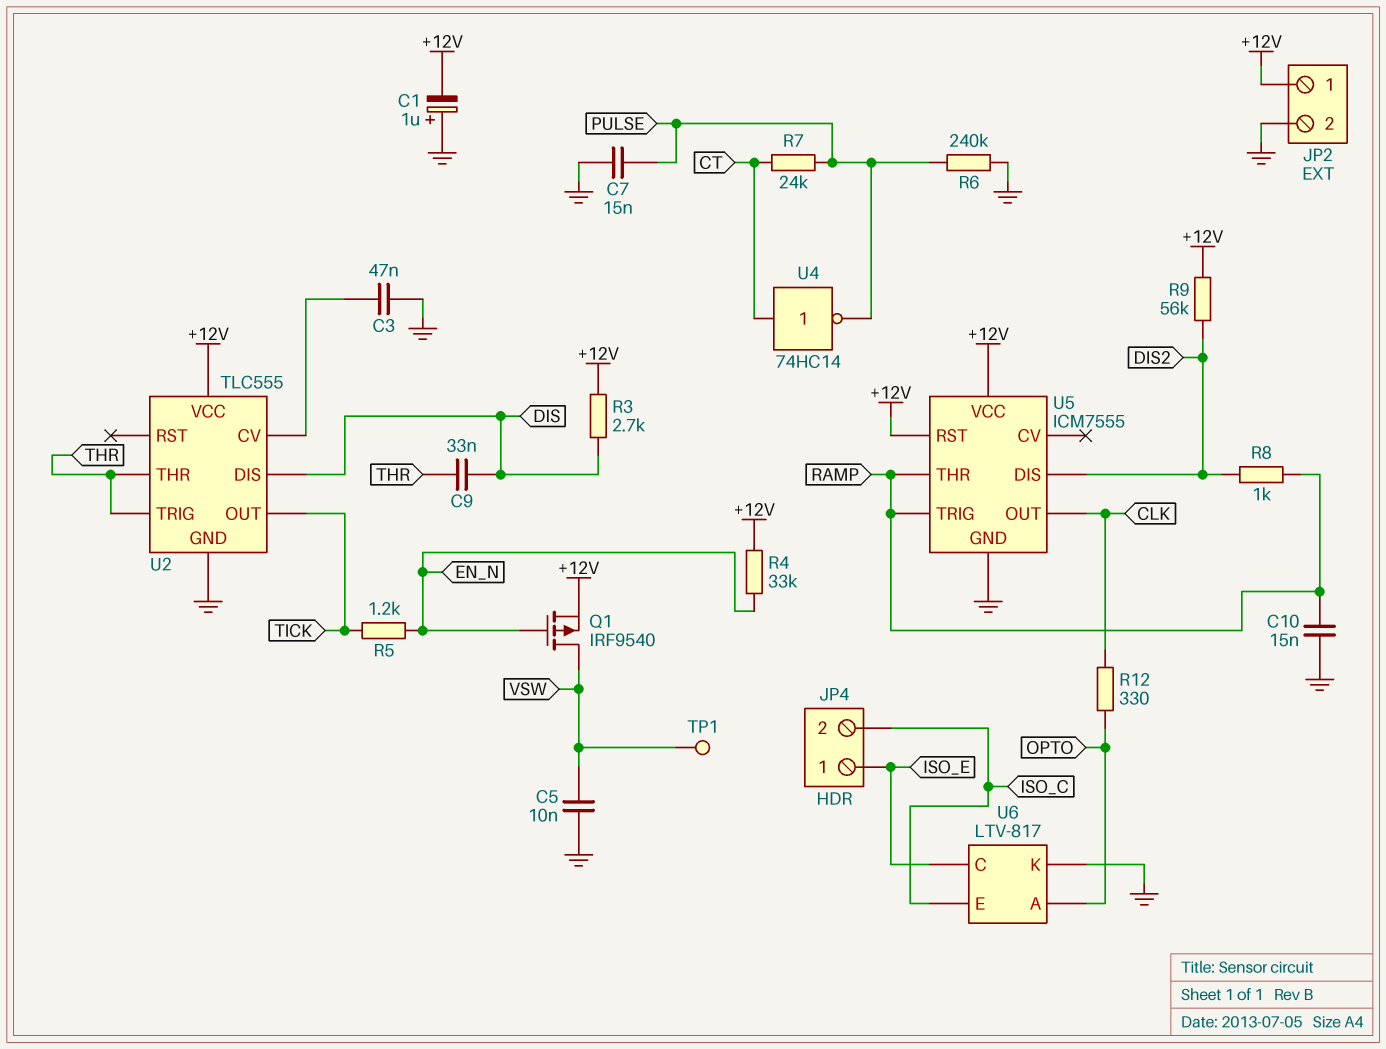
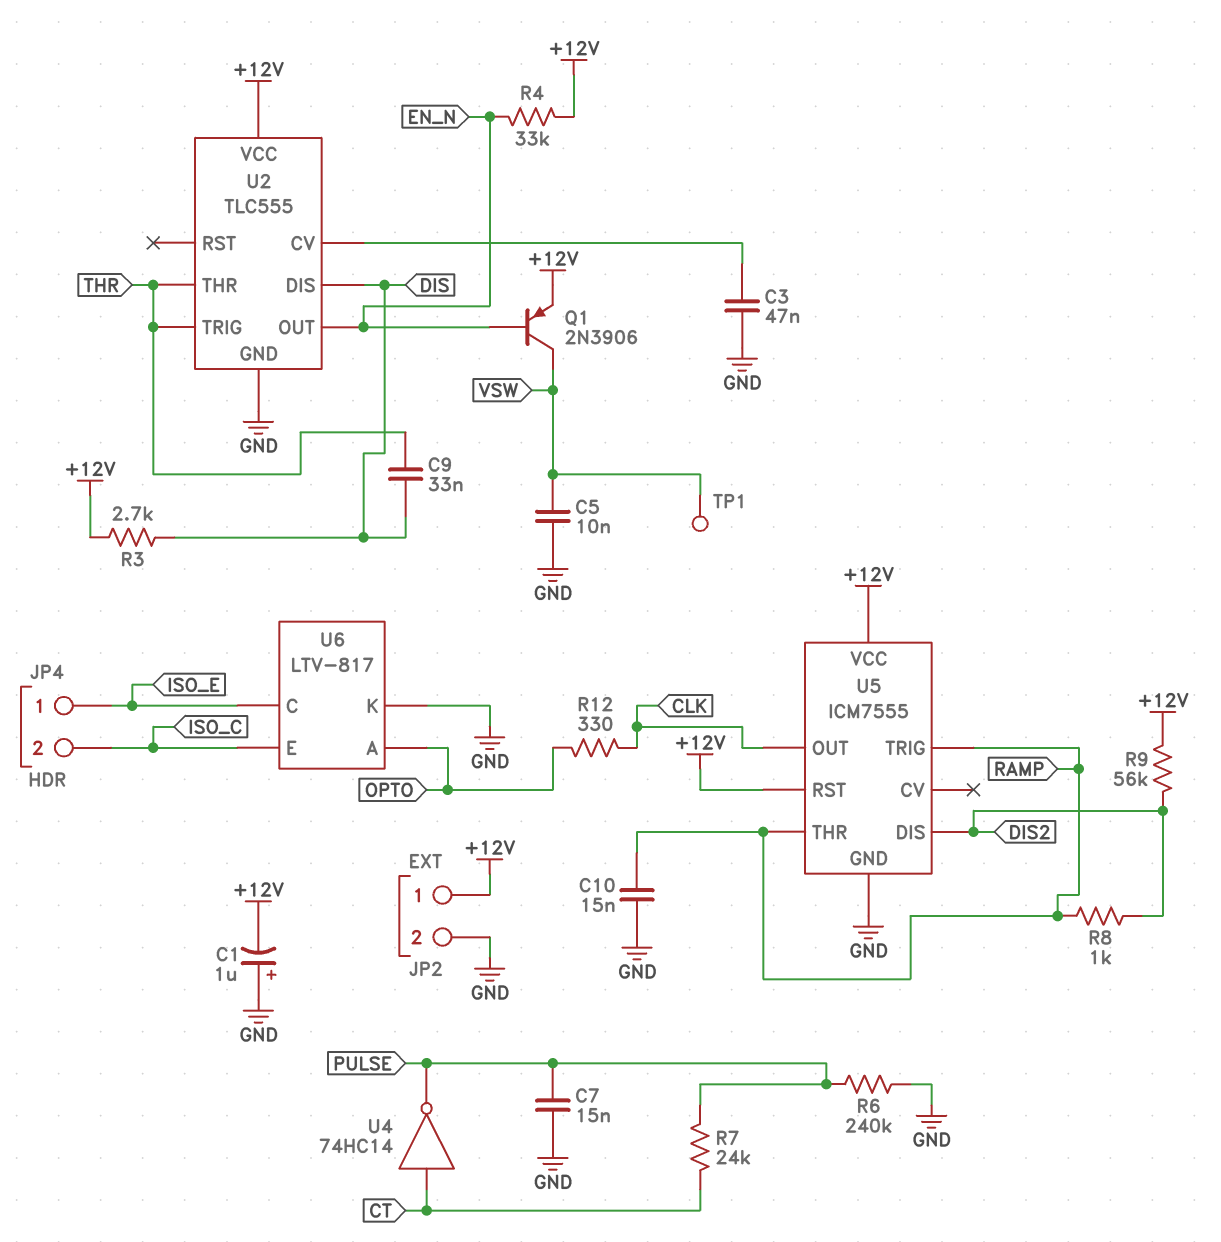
Q1: PMOS IRF9540 (G EN_N, D VSW, S +12V) -> PNP 2N3906 (B EN_N, C VSW, E +12V)
R5: 1.2k (EN_N, TICK) -> none
U2 pin OUT: TICK -> EN_N

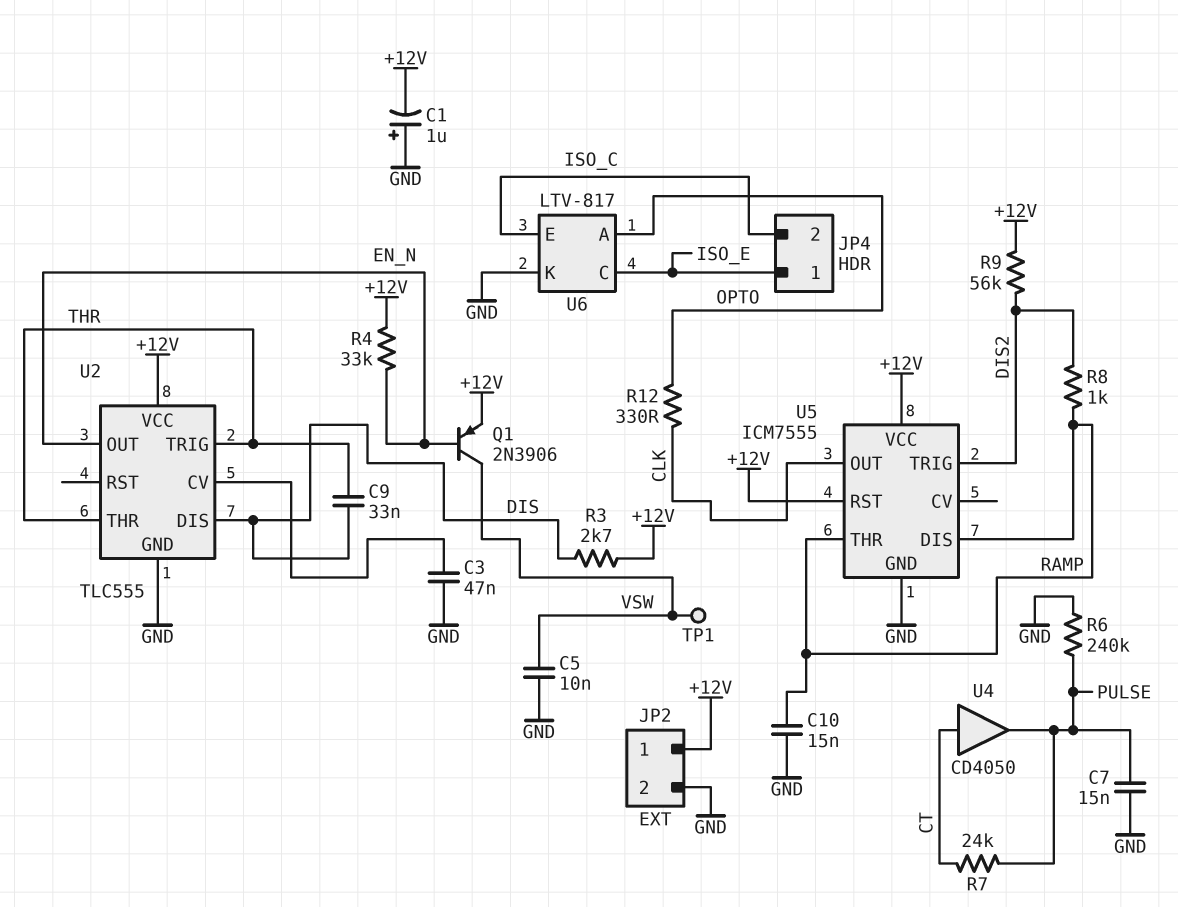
U4: NOT 74HC14 (in CT, out PULSE) -> buffer CD4050 (in CT, out PULSE)
U5 pin DIS: DIS2 -> RAMP
U5 pin TRIG: RAMP -> DIS2

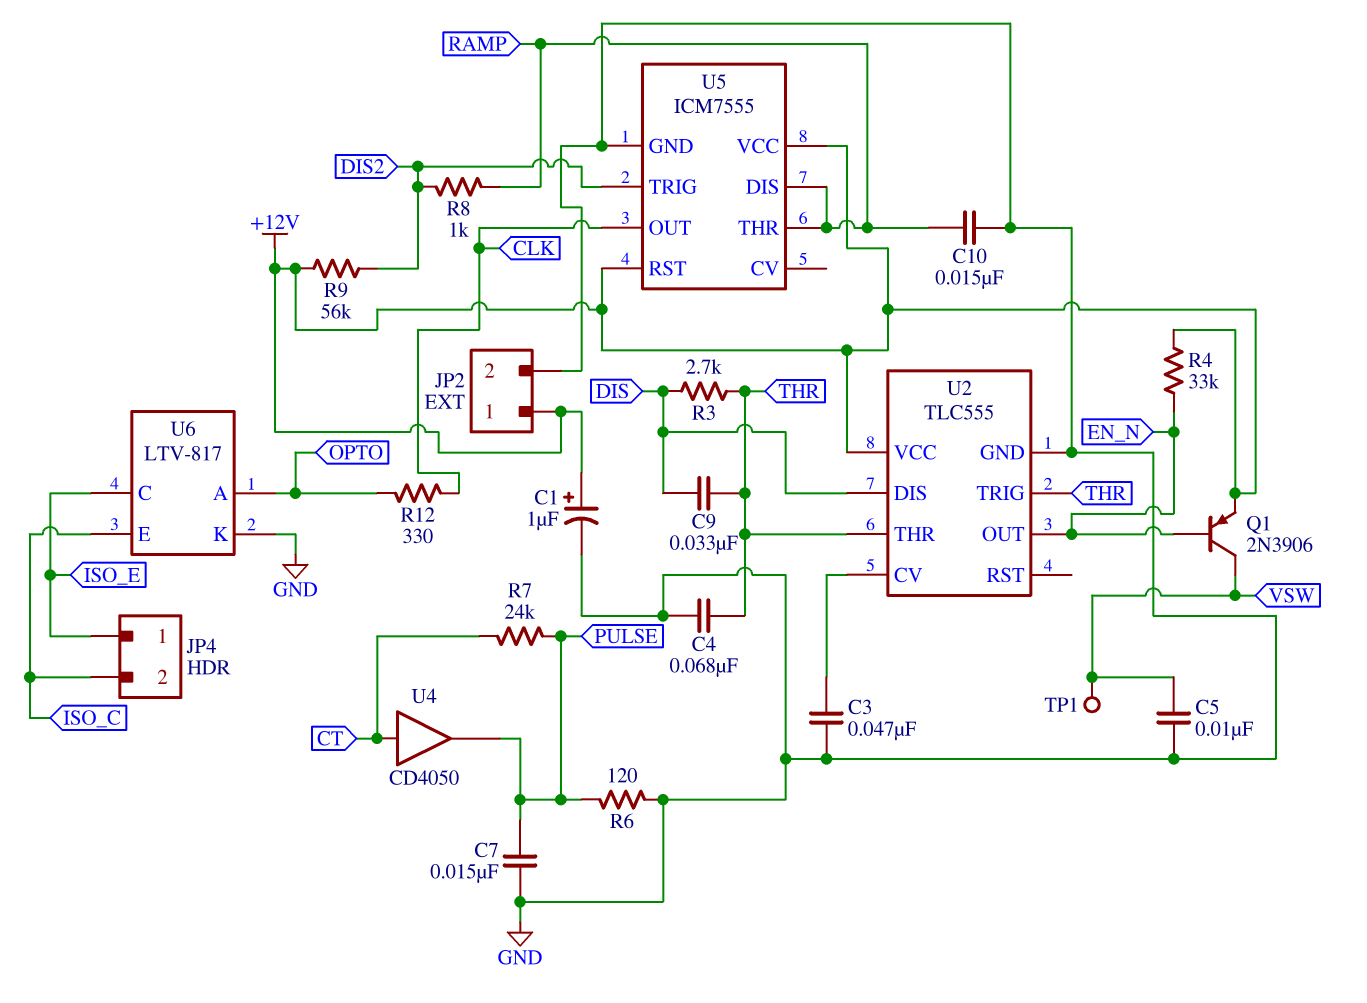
C1: 1uF (plus GND, minus +12V) -> 1uF (plus +12V, minus GND)
C4: none -> 68nF (GND, THR)
R3: 2.7k (+12V, DIS) -> 2.7k (DIS, THR)
R6: 240k (GND, PULSE) -> 120 (GND, PULSE)

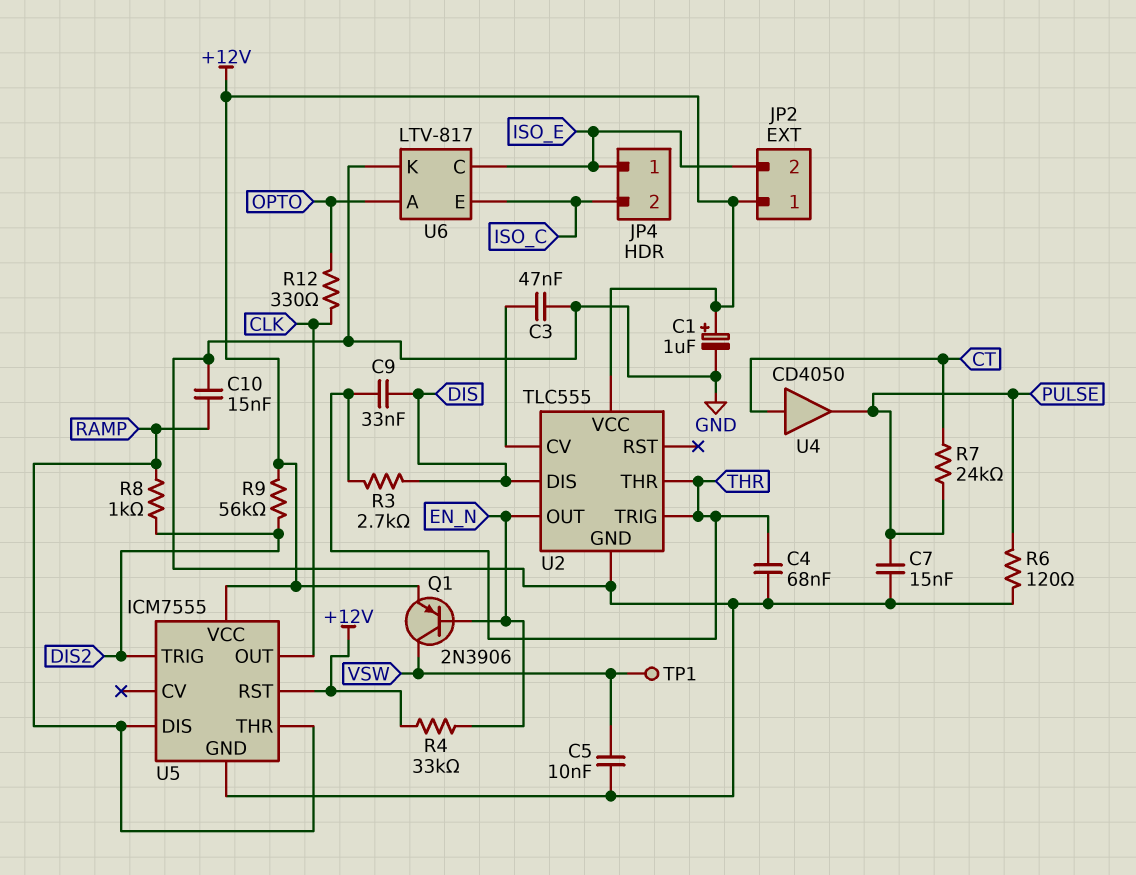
JP2 pin 2: GND -> ISO_E

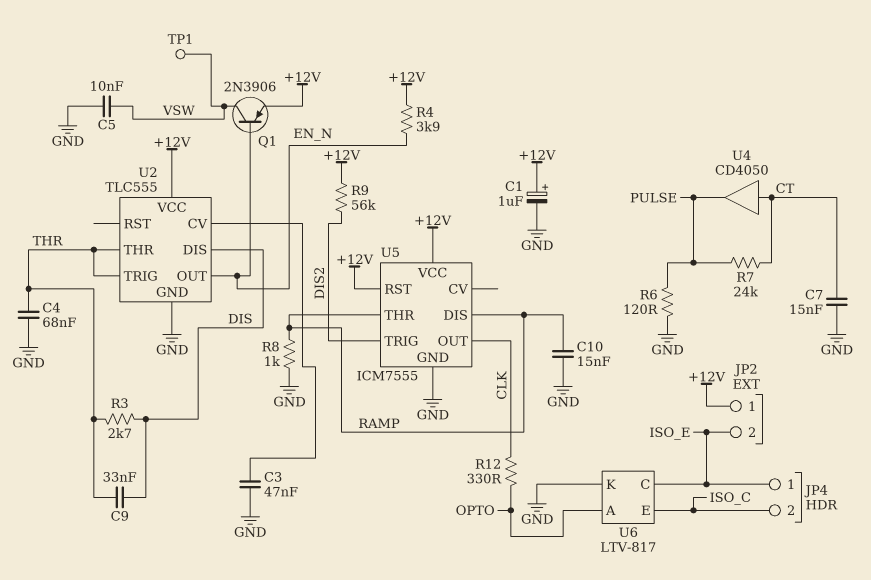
C7: 15nF (GND, PULSE) -> 15nF (CT, GND)
R4: 33k (+12V, EN_N) -> 3.9k (+12V, EN_N)
R8: 1k (DIS2, RAMP) -> 1k (GND, RAMP)

